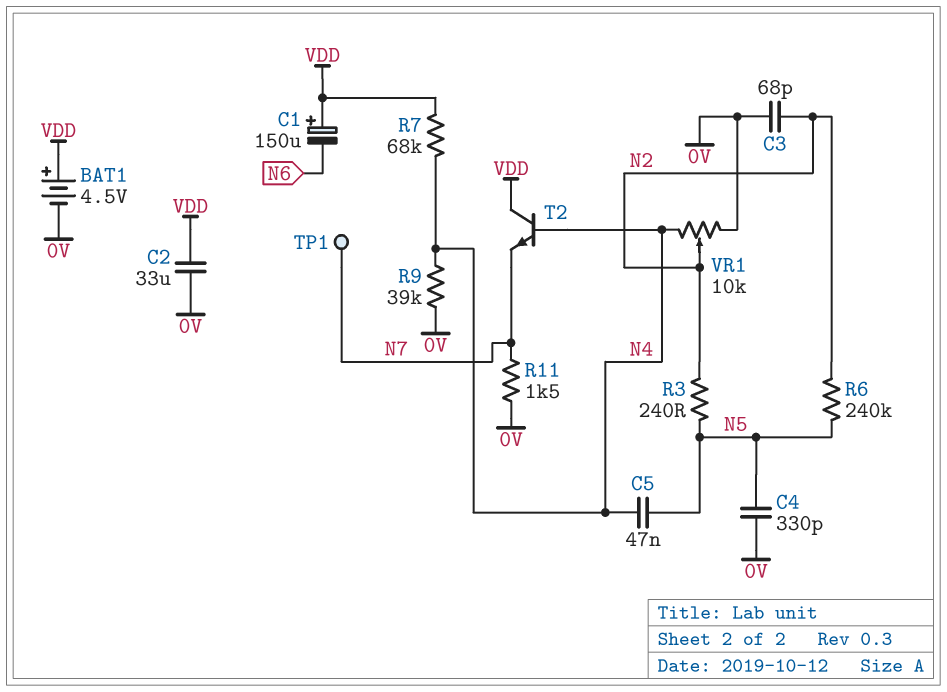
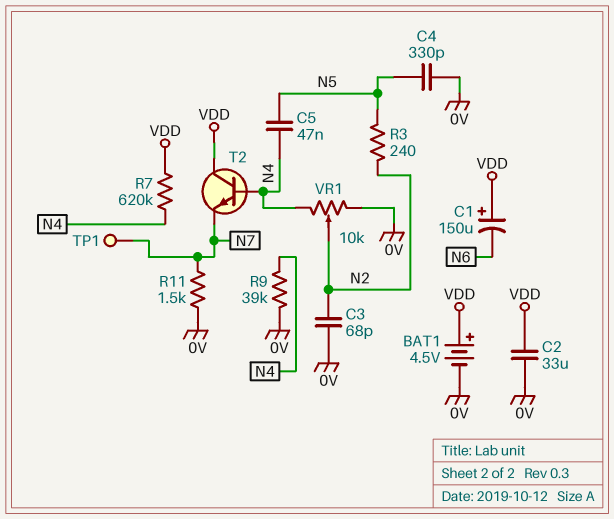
R6: 240k (N2, N5) -> none
R7: 68k (N4, VDD) -> 620k (N4, VDD)

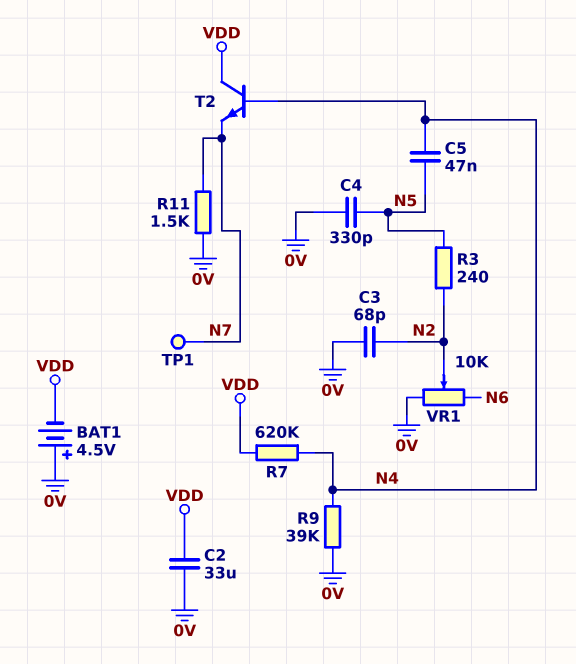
BAT1: 4.5V (plus VDD, minus 0V) -> 4.5V (plus 0V, minus VDD)
C1: 150uF (plus VDD, minus N6) -> none
VR1: 10k (0V, N4, wiper N2) -> 10k (0V, N6, wiper N2)

